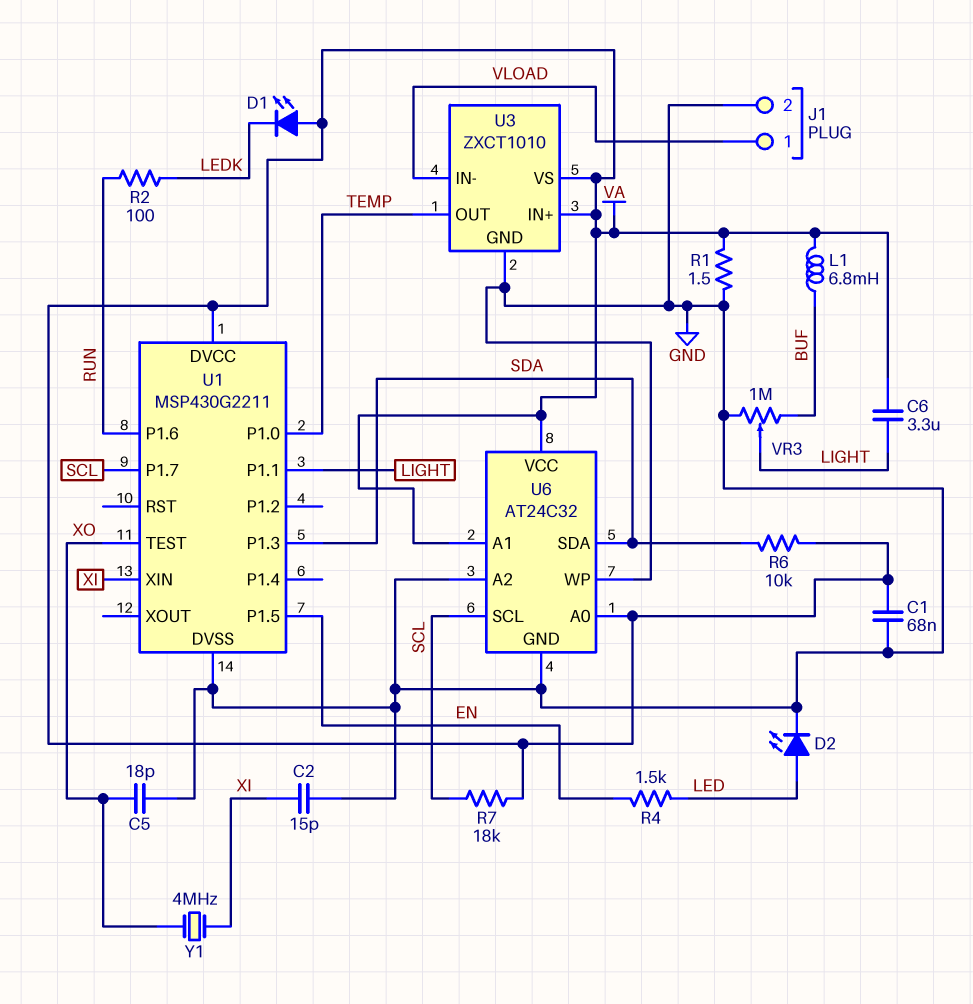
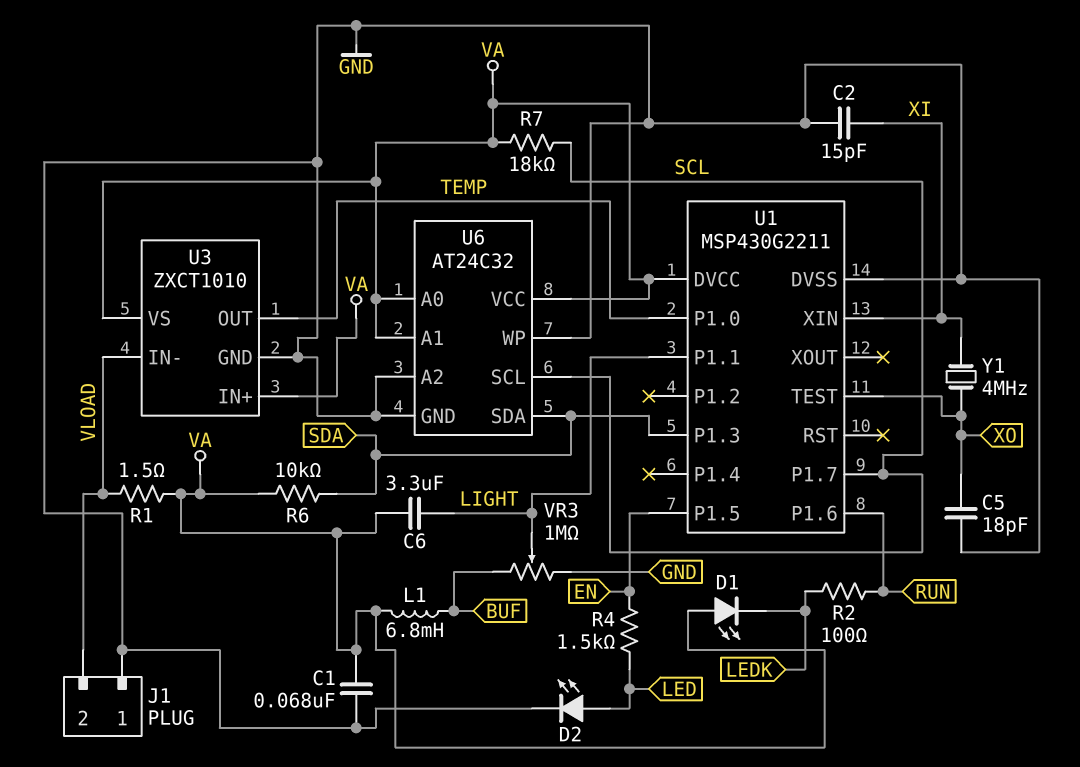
J1 pin 1: VLOAD -> GND
J1 pin 2: GND -> VLOAD
R1: 1.5 (GND, VA) -> 1.5 (VA, VLOAD)

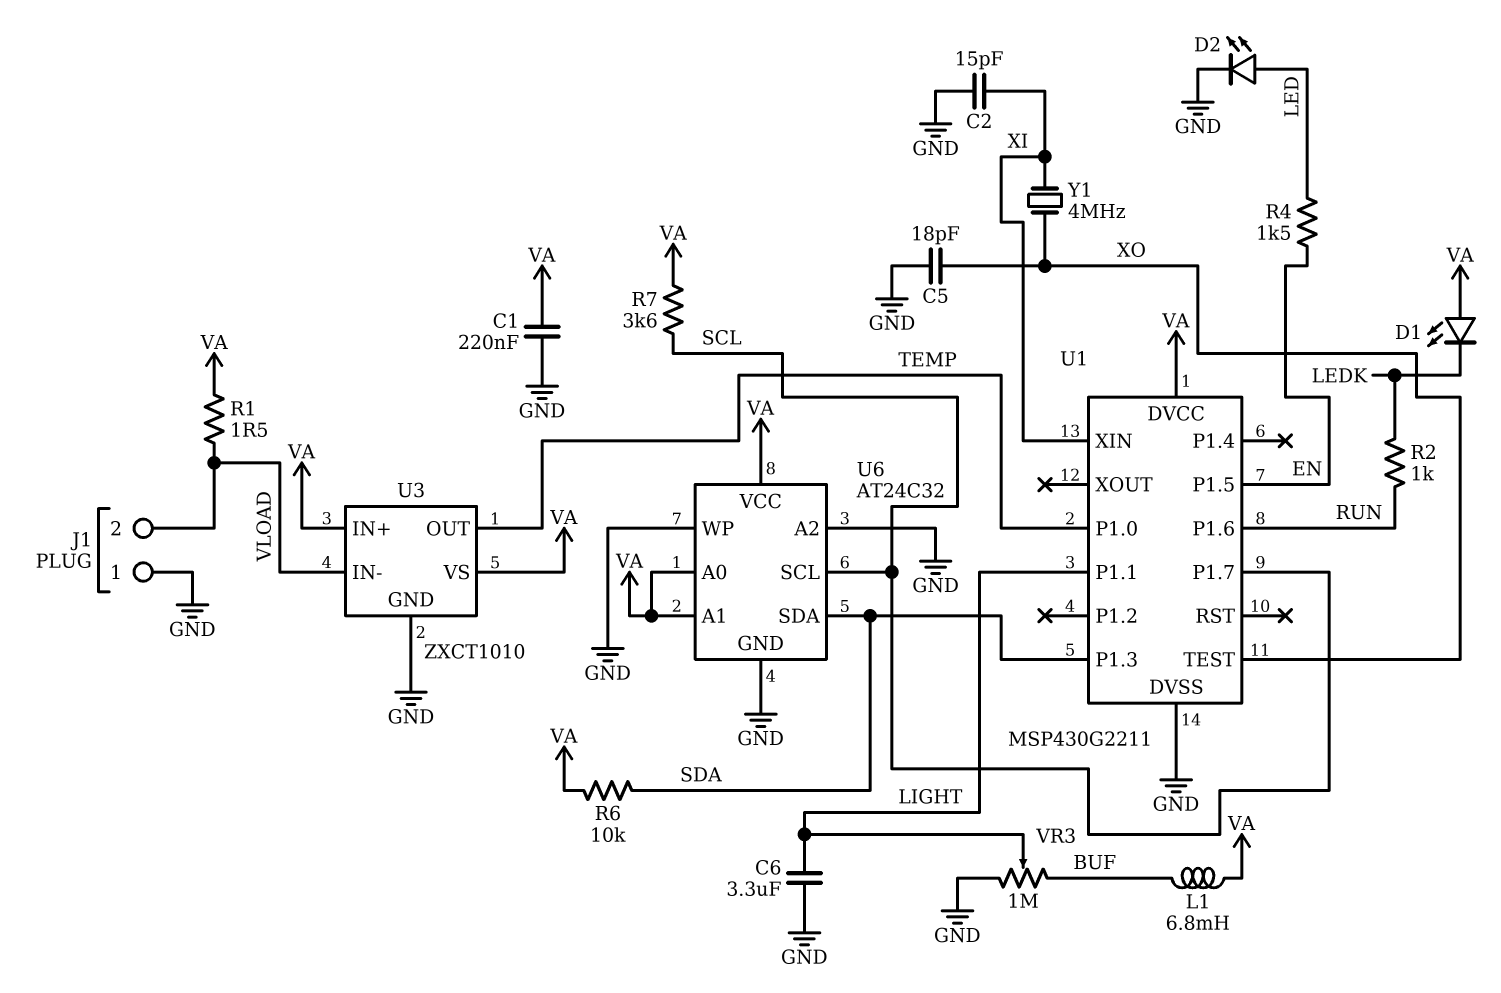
C1: 68nF (GND, VA) -> 220nF (GND, VA)
C6: 3.3uF (LIGHT, VA) -> 3.3uF (GND, LIGHT)
R2: 100 (LEDK, RUN) -> 1k (LEDK, RUN)
R7: 18k (SCL, VA) -> 3.6k (SCL, VA)

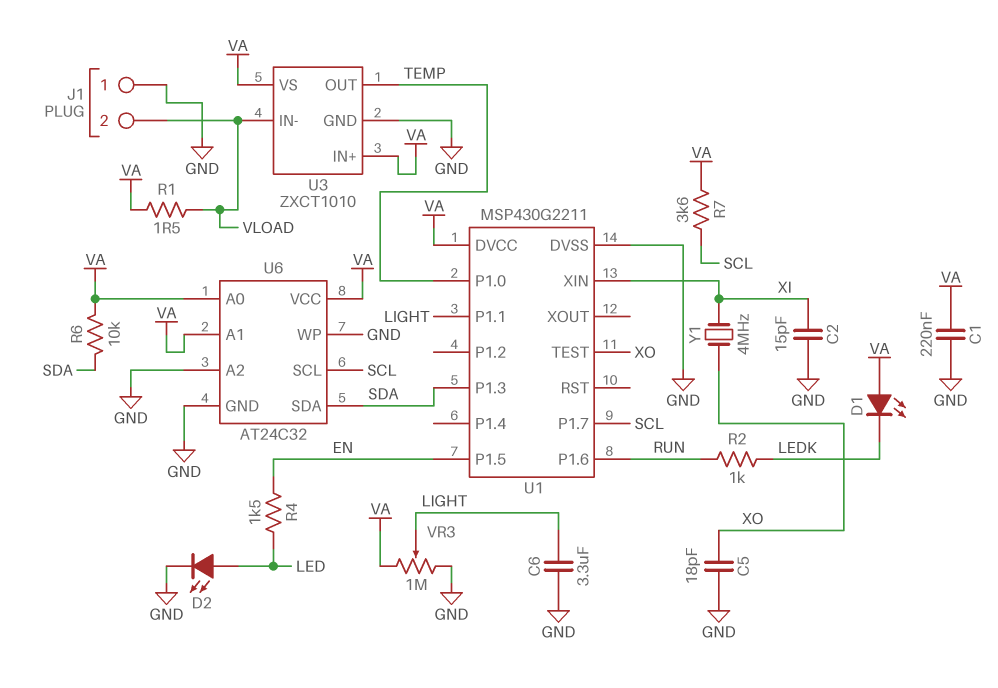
L1: 6.8mH (BUF, VA) -> none
VR3: 1M (BUF, GND, wiper LIGHT) -> 1M (GND, VA, wiper LIGHT)

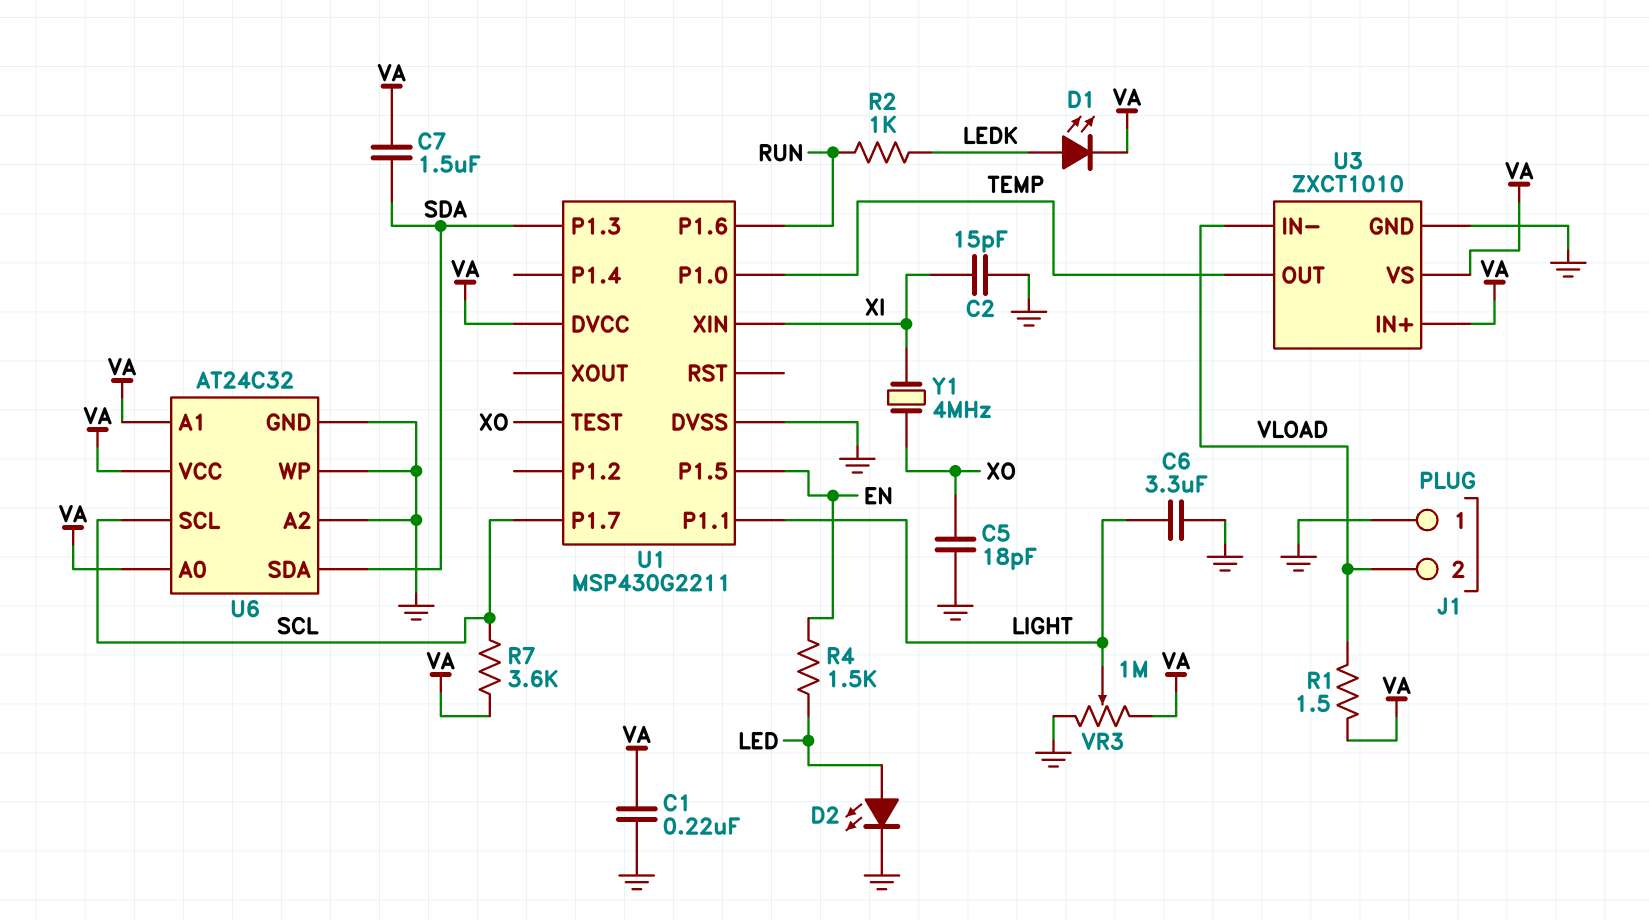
C7: none -> 1.5uF (SDA, VA)
D1: LED (A VA, K LEDK) -> LED (A LEDK, K VA)
R6: 10k (SDA, VA) -> none

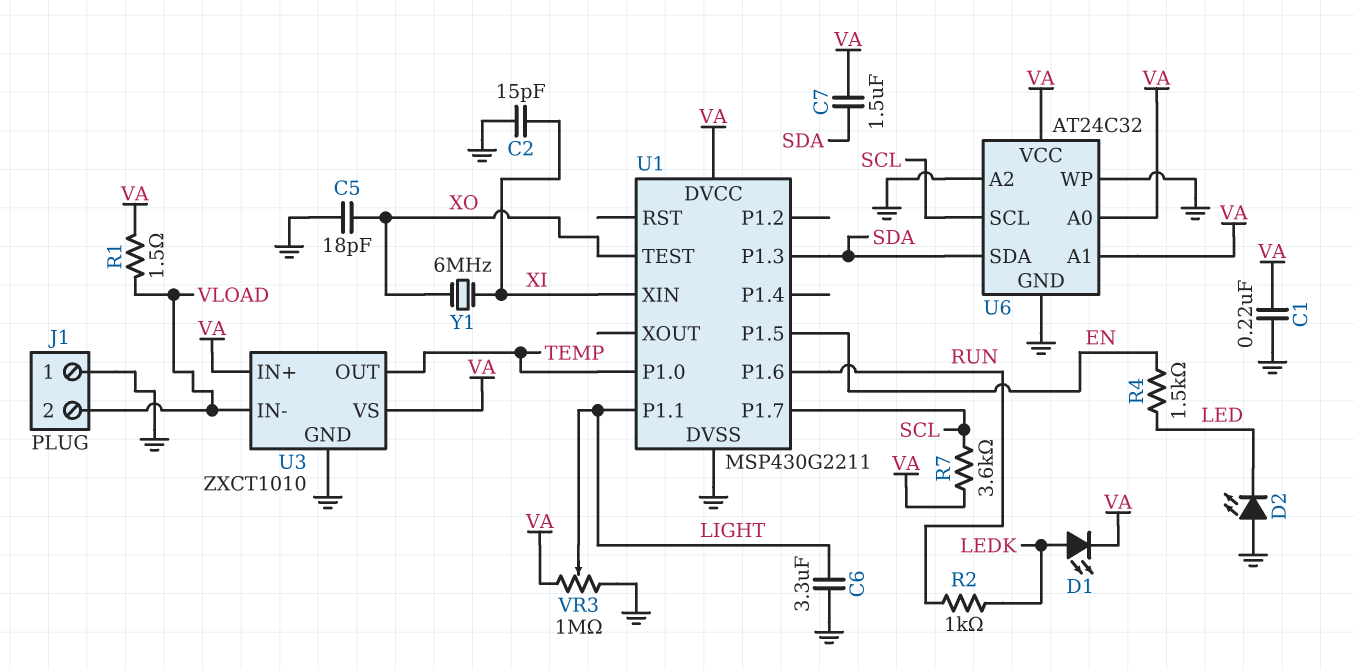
D2: LED (A LED, K GND) -> LED (A GND, K LED)
Y1: 4MHz (XI, XO) -> 6MHz (XI, XO)

